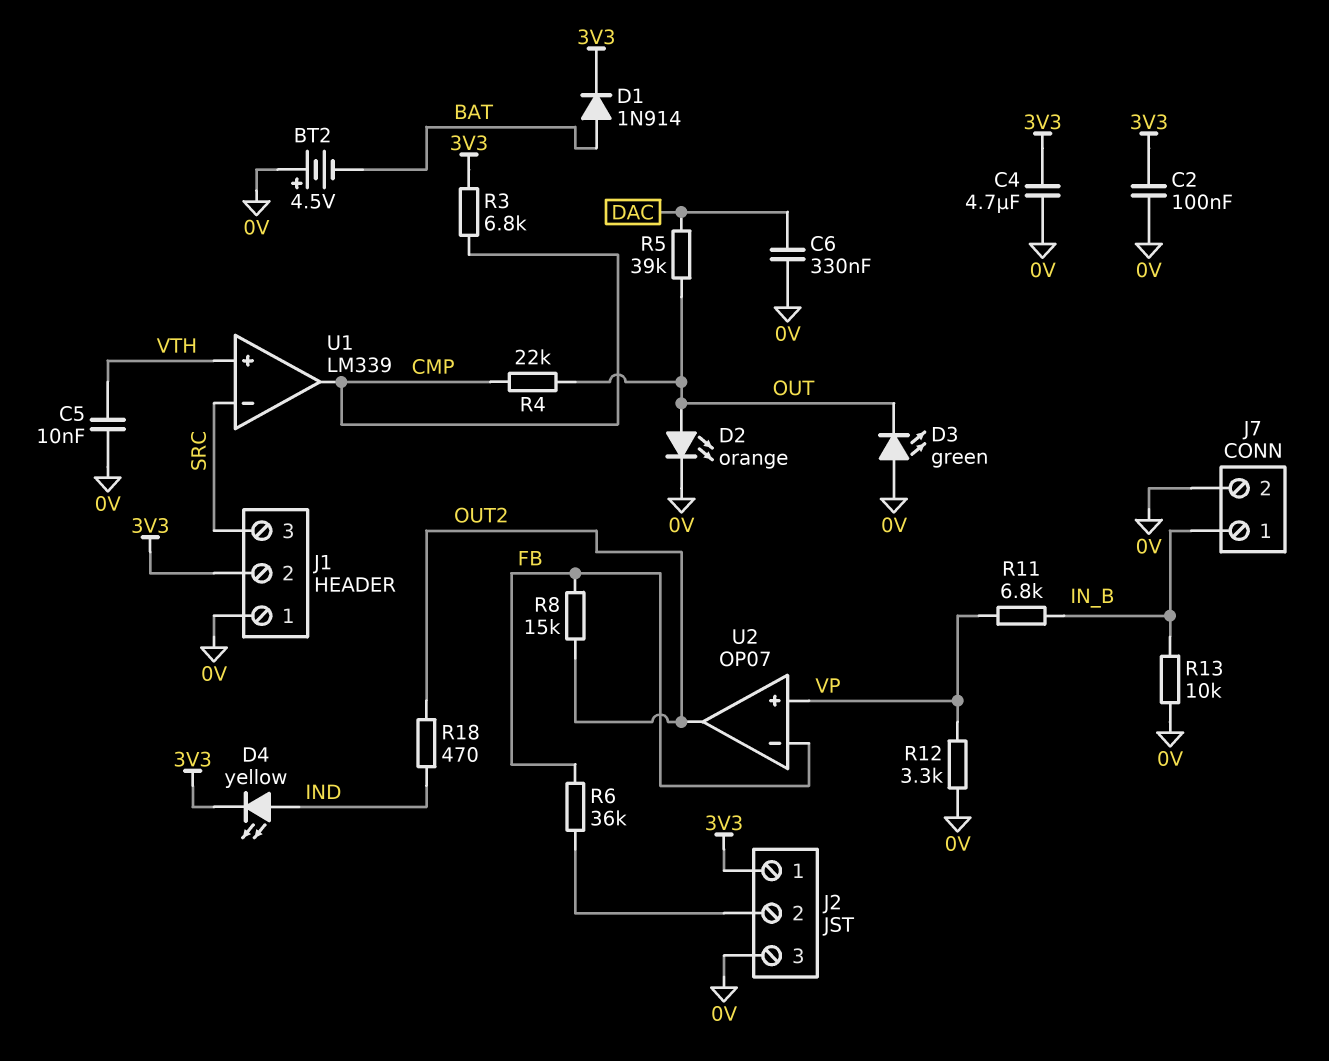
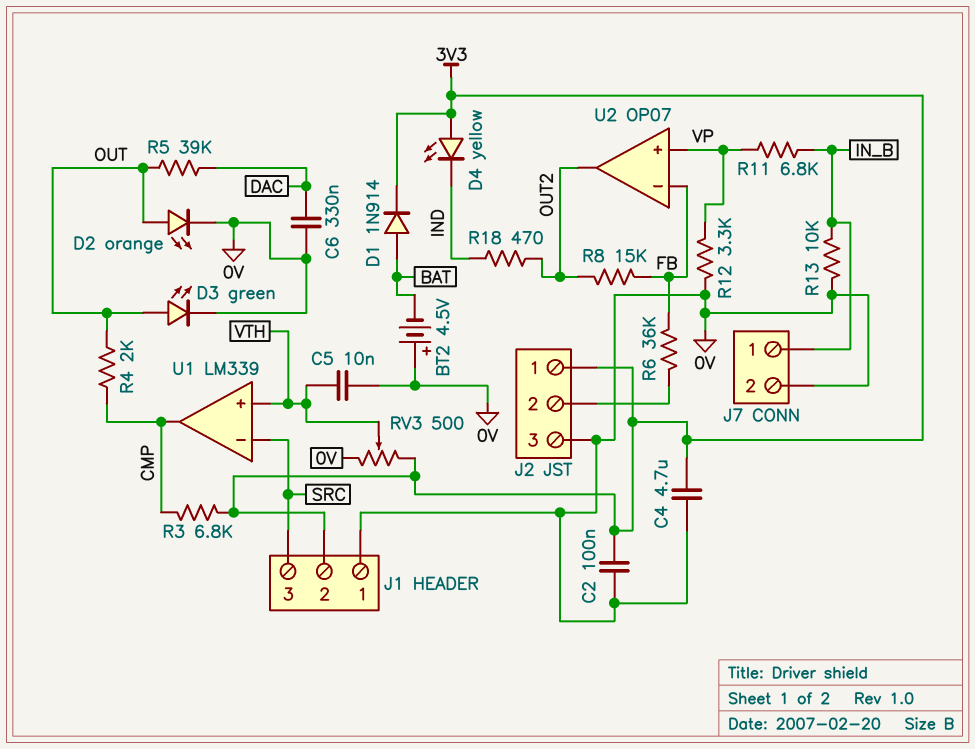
D3: LED green (A 0V, K OUT) -> LED green (A OUT, K 0V)
D4: LED yellow (A IND, K 3V3) -> LED yellow (A 3V3, K IND)
R4: 22k (CMP, OUT) -> 2k (CMP, OUT)
RV3: none -> 500 (0V, 3V3, wiper VTH)

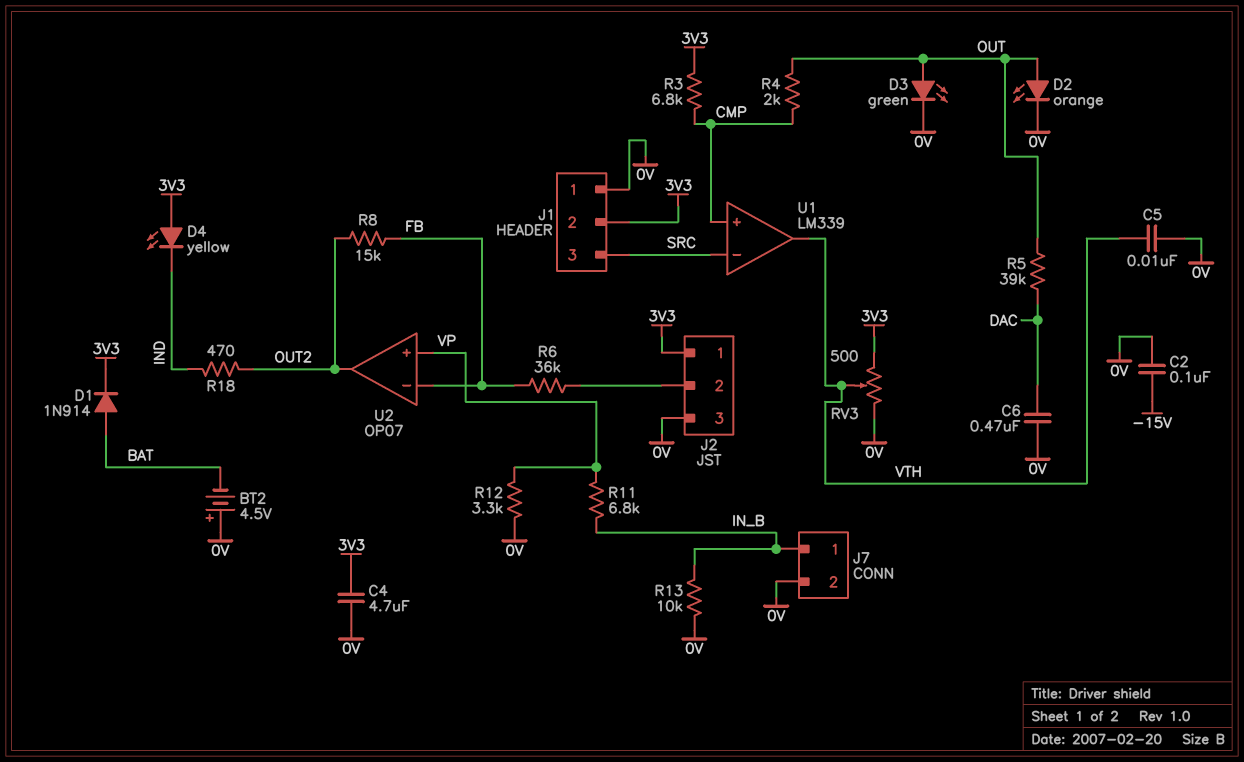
C2: 100nF (0V, 3V3) -> 100nF (-15V, 0V)
C6: 330nF (0V, DAC) -> 470nF (0V, DAC)
U1 pin in+: VTH -> CMP
U1 pin out: CMP -> VTH

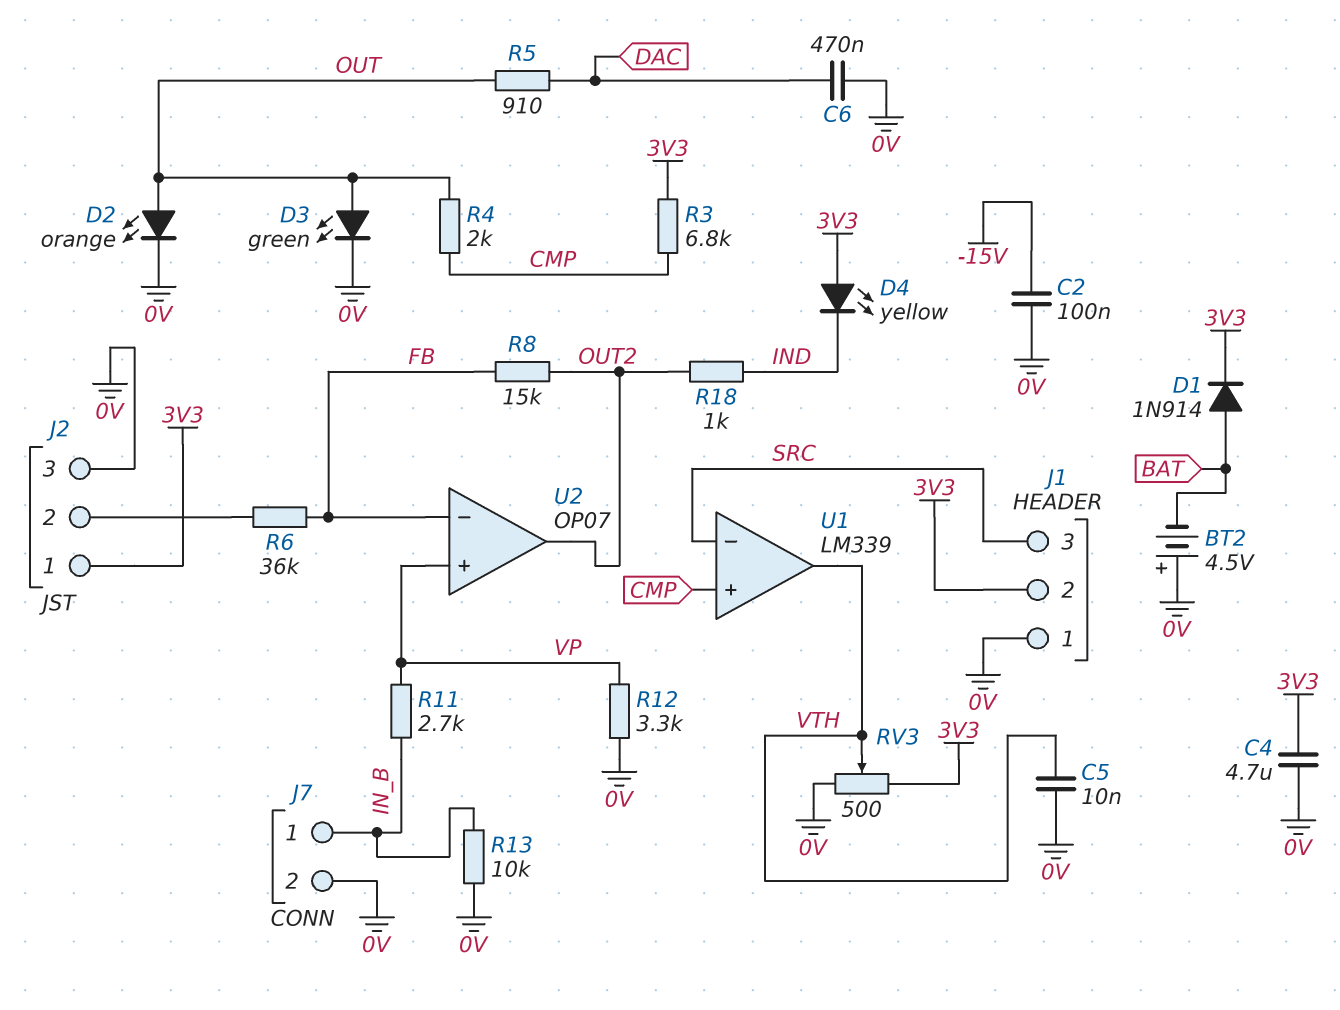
R5: 39k (DAC, OUT) -> 910 (DAC, OUT)
R11: 6.8k (IN_B, VP) -> 2.7k (IN_B, VP)
R18: 470 (IND, OUT2) -> 1k (IND, OUT2)

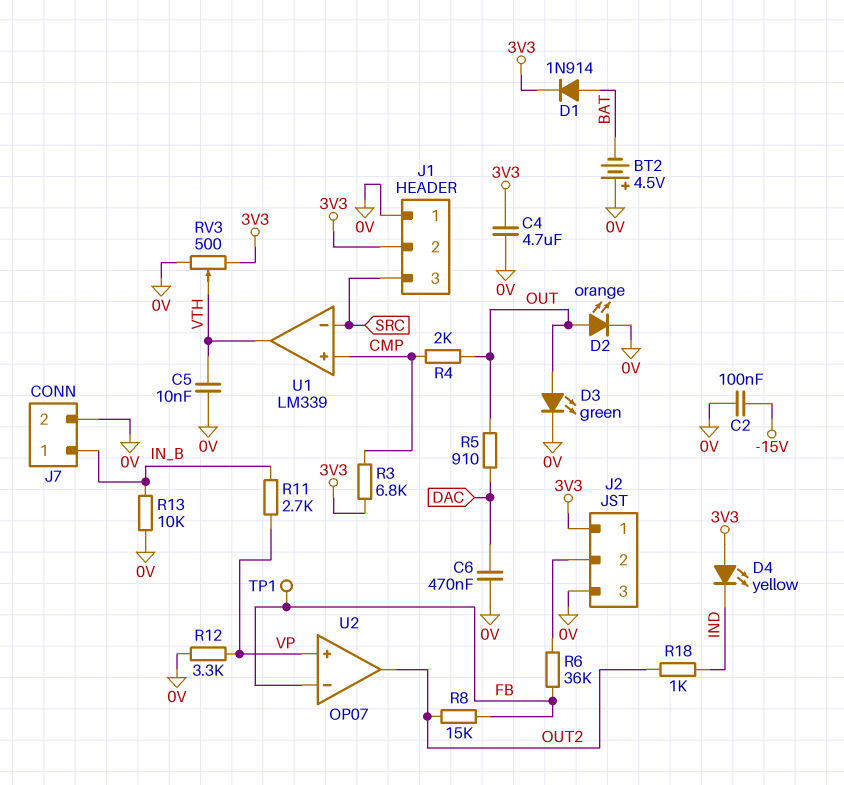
TP1: none -> test point (FB)

